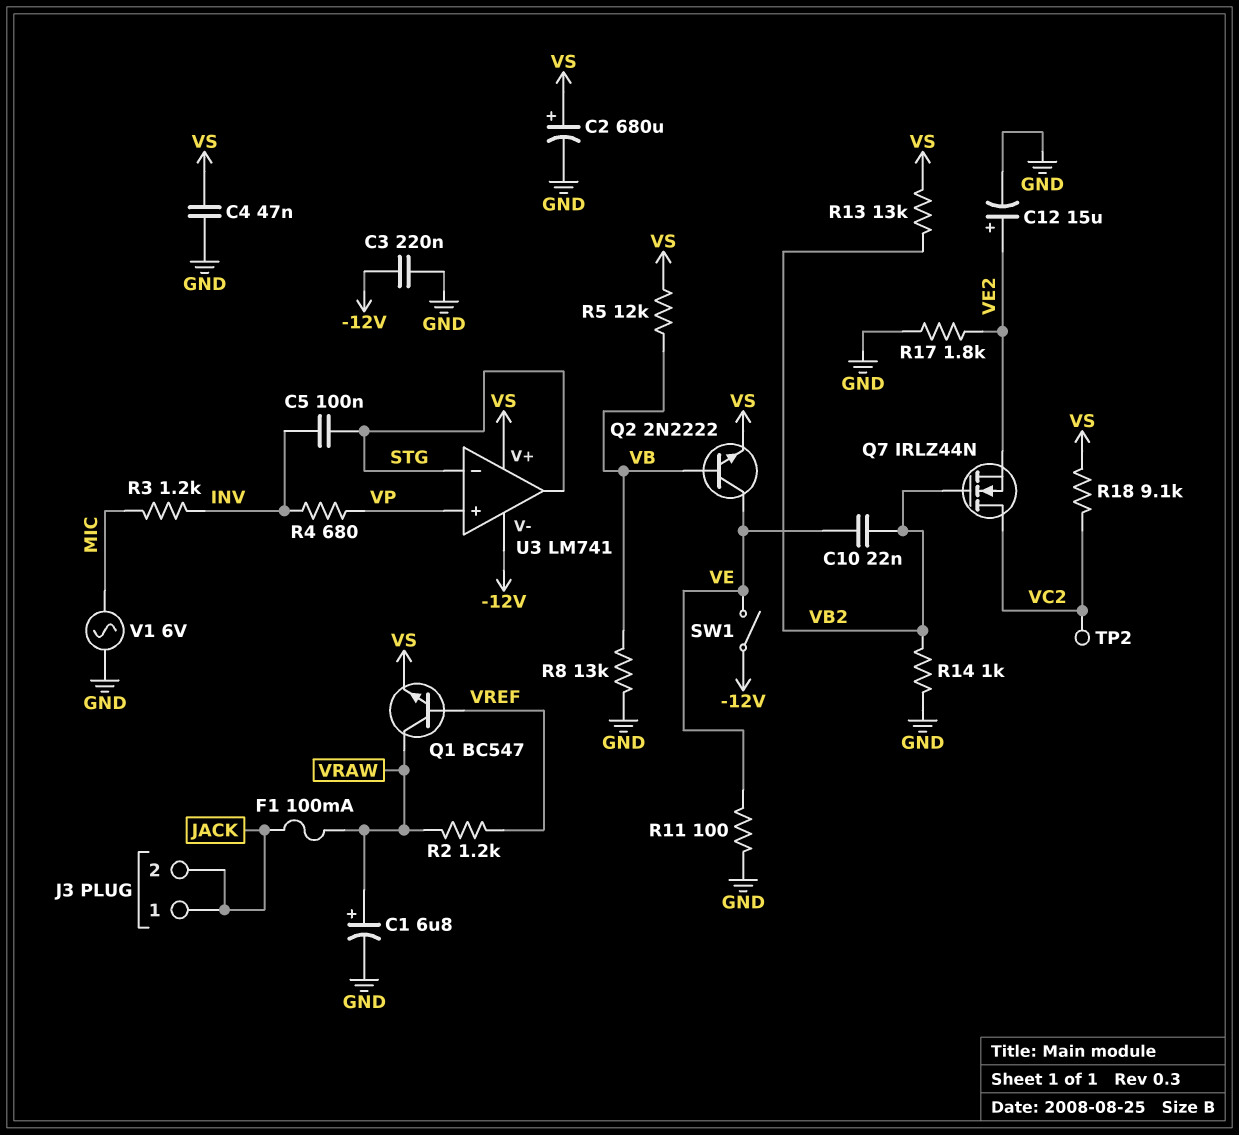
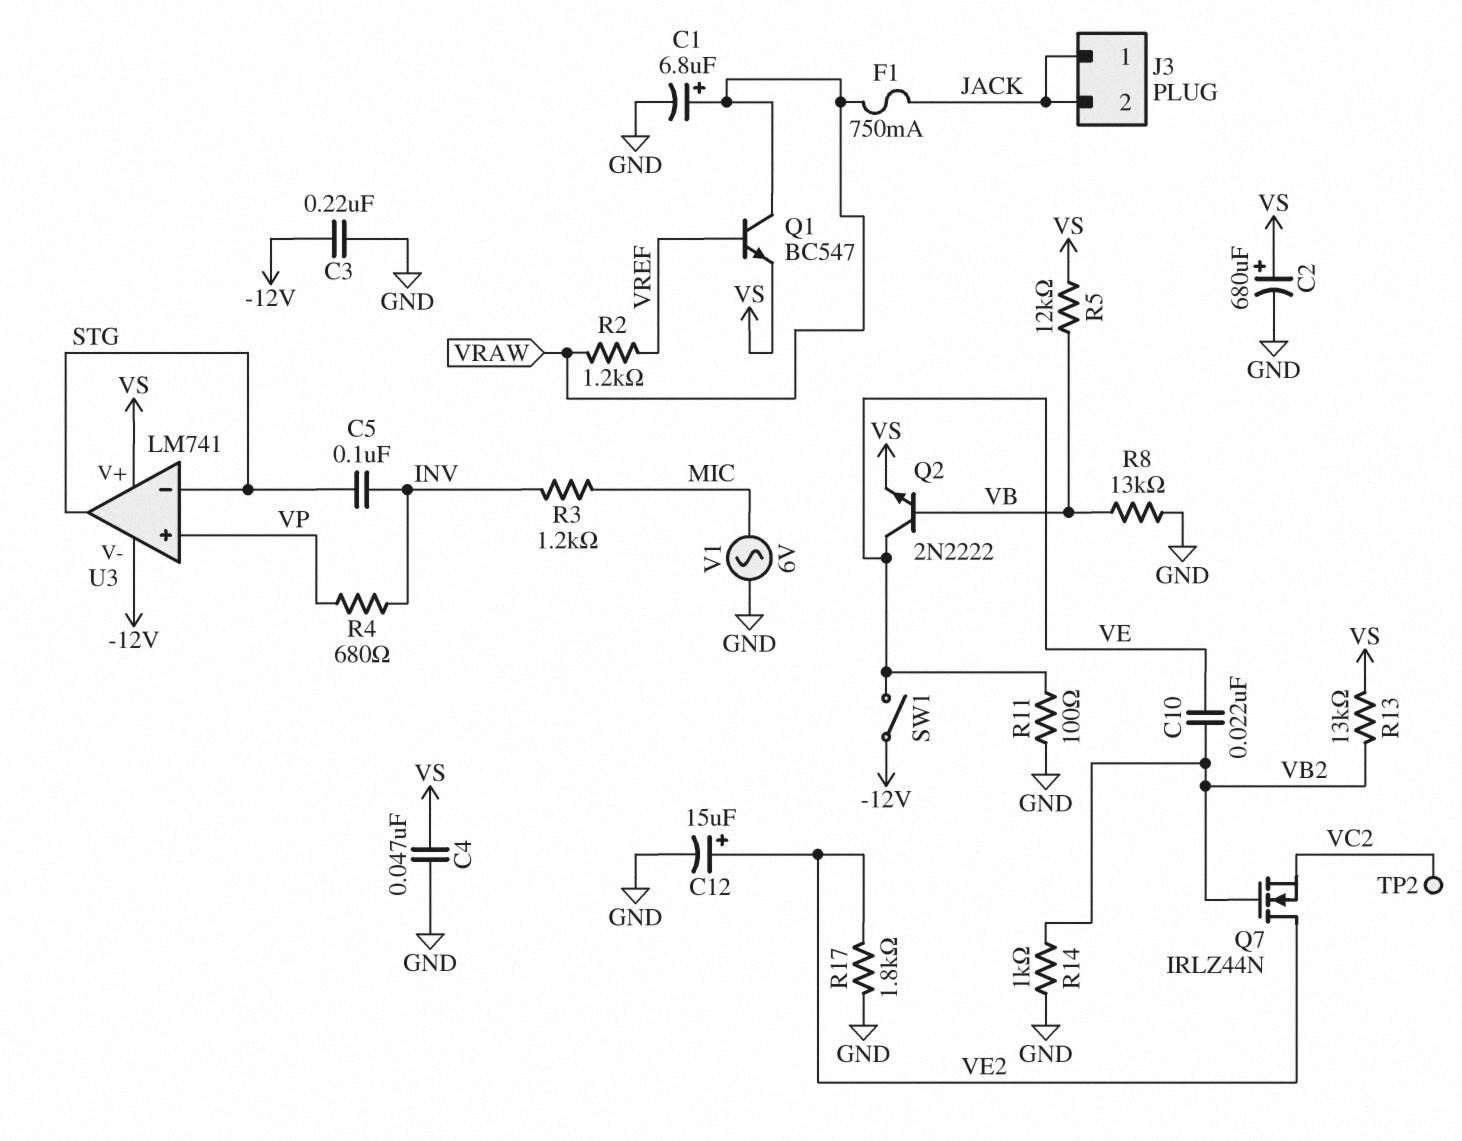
F1: 100mA (JACK, VRAW) -> 750mA (JACK, VRAW)
Q7: NMOS IRLZ44N (G VB2, D VC2, S VE2) -> NMOS IRLZ44N (G VB2, D VE2, S VC2)
R18: 9.1k (VC2, VS) -> none

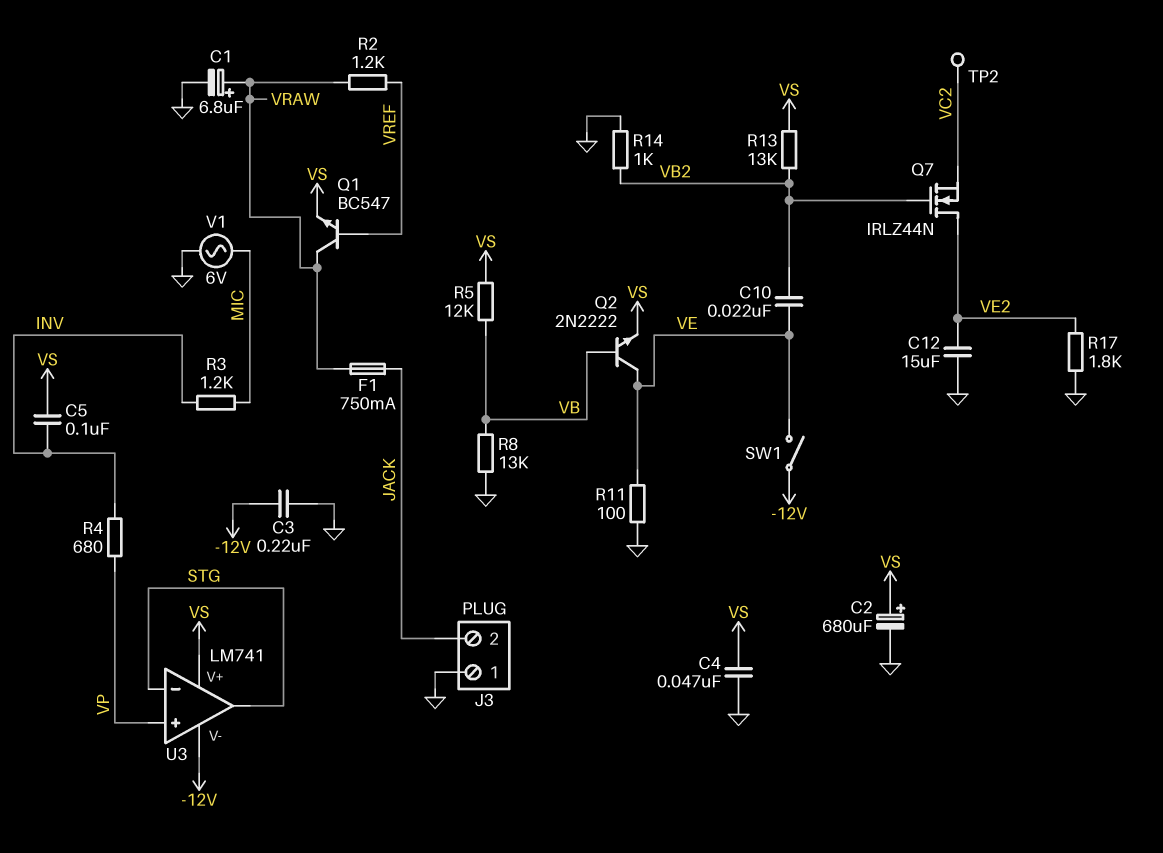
C5: 100nF (INV, STG) -> 100nF (INV, VS)
C12: 15uF (plus VE2, minus GND) -> 15uF (GND, VE2)
J3 pin 1: JACK -> GND

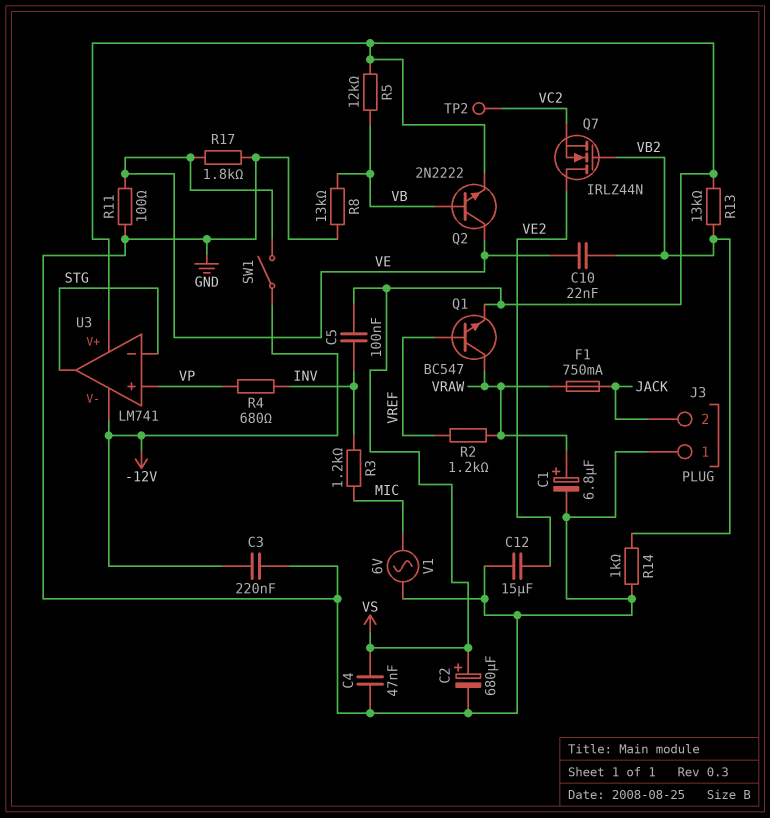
R17: 1.8k (GND, VE2) -> 1.8k (GND, VE)

